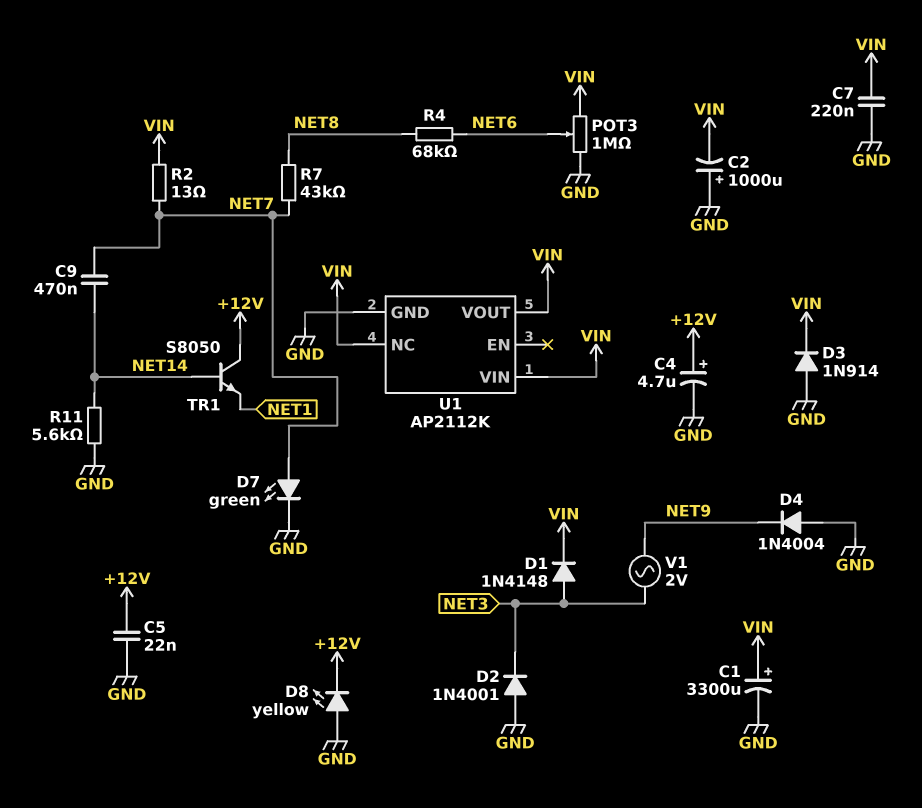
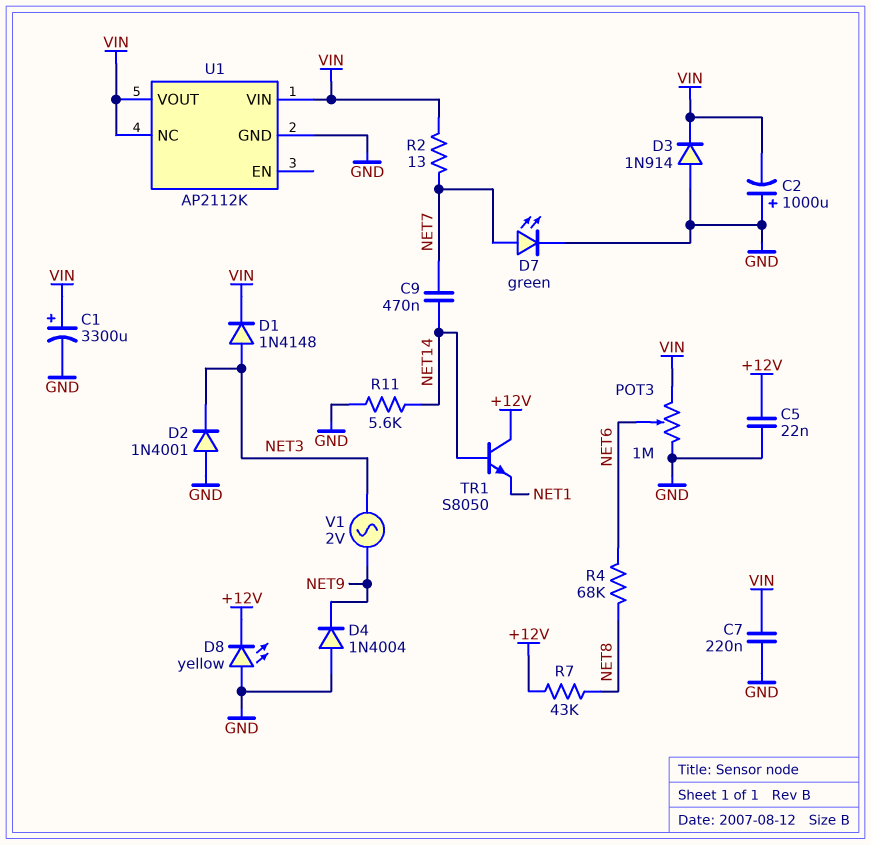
C4: 4.7uF (plus +12V, minus GND) -> none
R7: 43k (NET7, NET8) -> 43k (+12V, NET8)

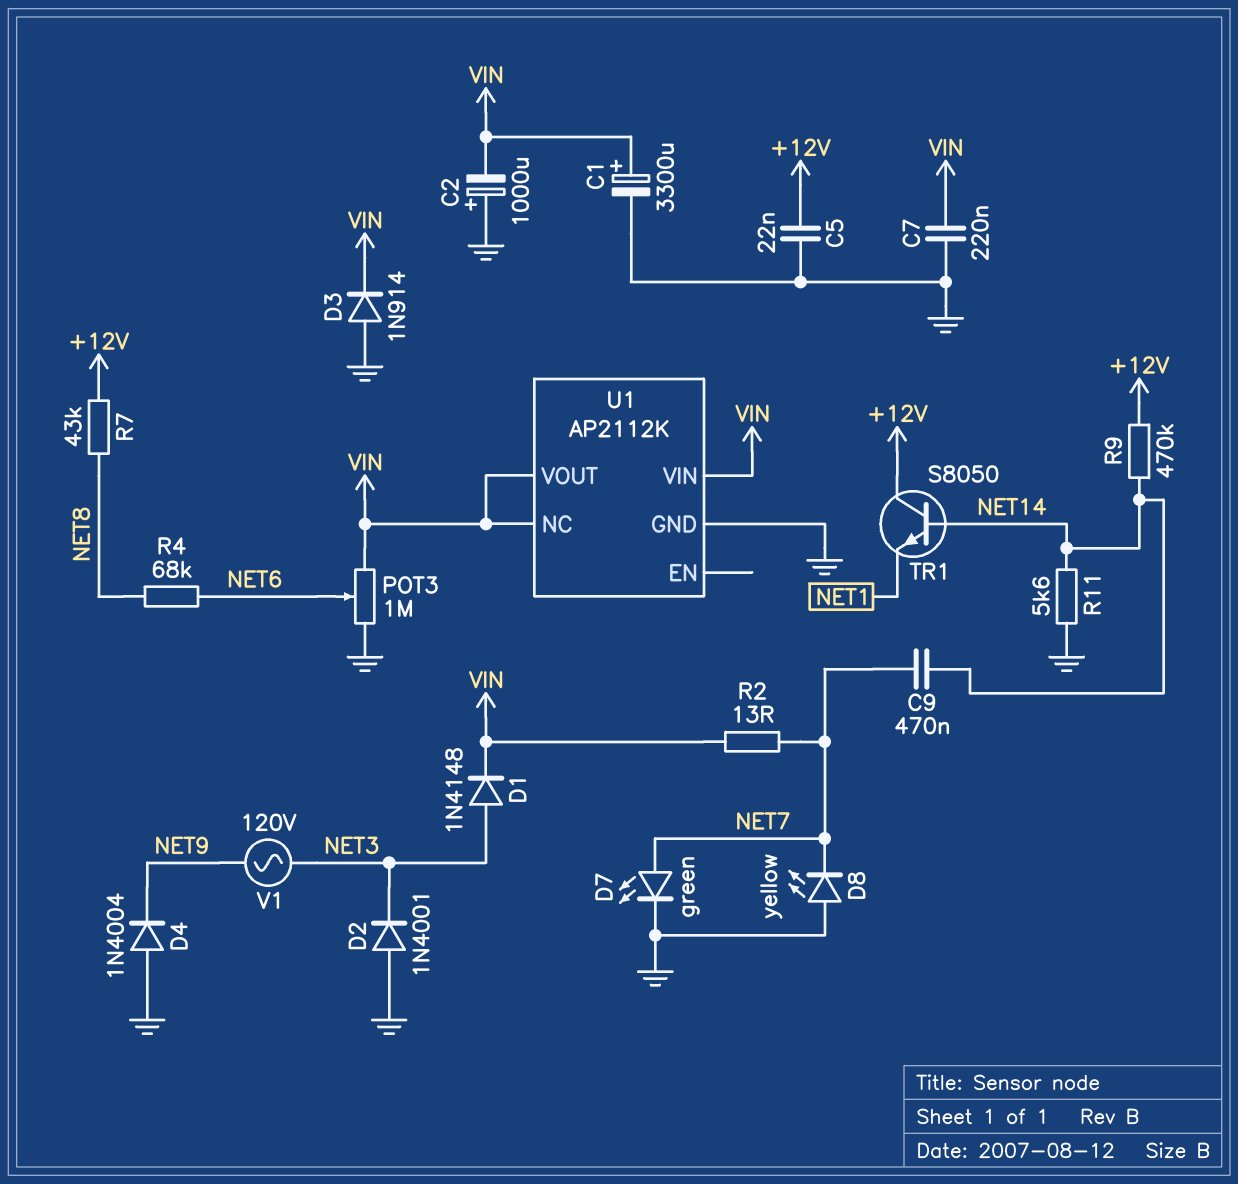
D8: LED yellow (A GND, K +12V) -> LED yellow (A GND, K NET7)
R9: none -> 470k (+12V, NET14)
V1: AC 2V (NET3, NET9) -> AC 120V (NET3, NET9)

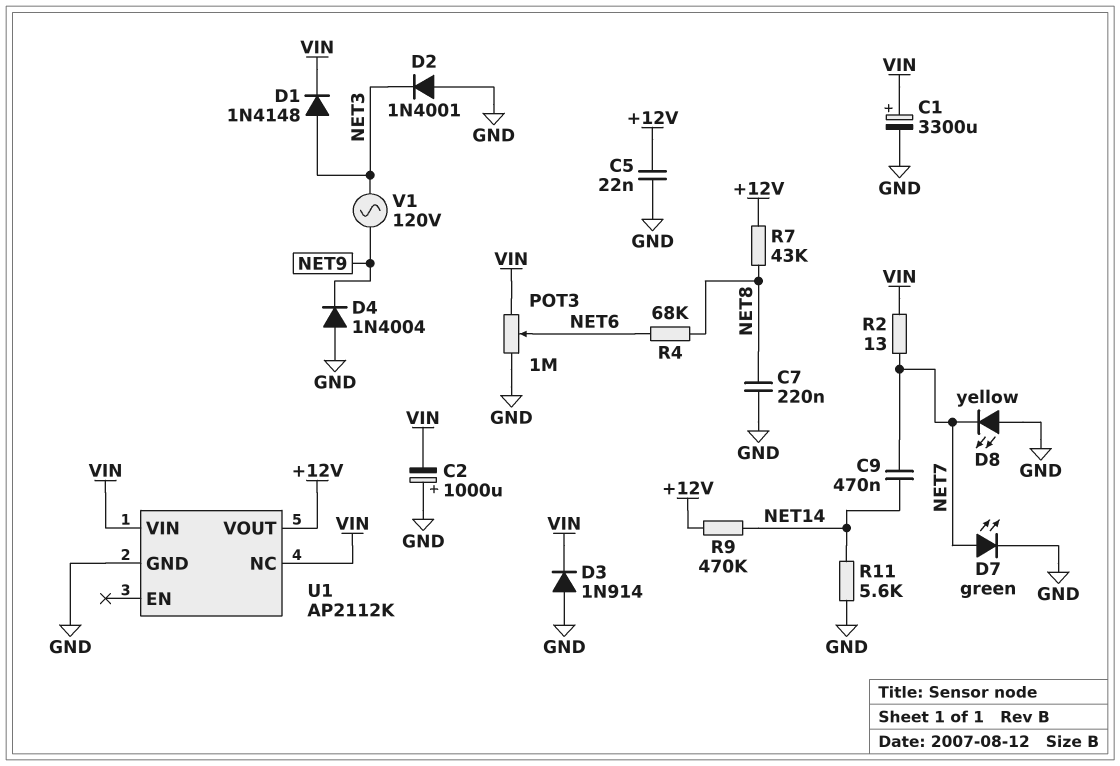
C7: 220nF (GND, VIN) -> 220nF (GND, NET8)
TR1: NPN S8050 (B NET14, C +12V, E NET1) -> none
U1 pin VOUT: VIN -> +12V

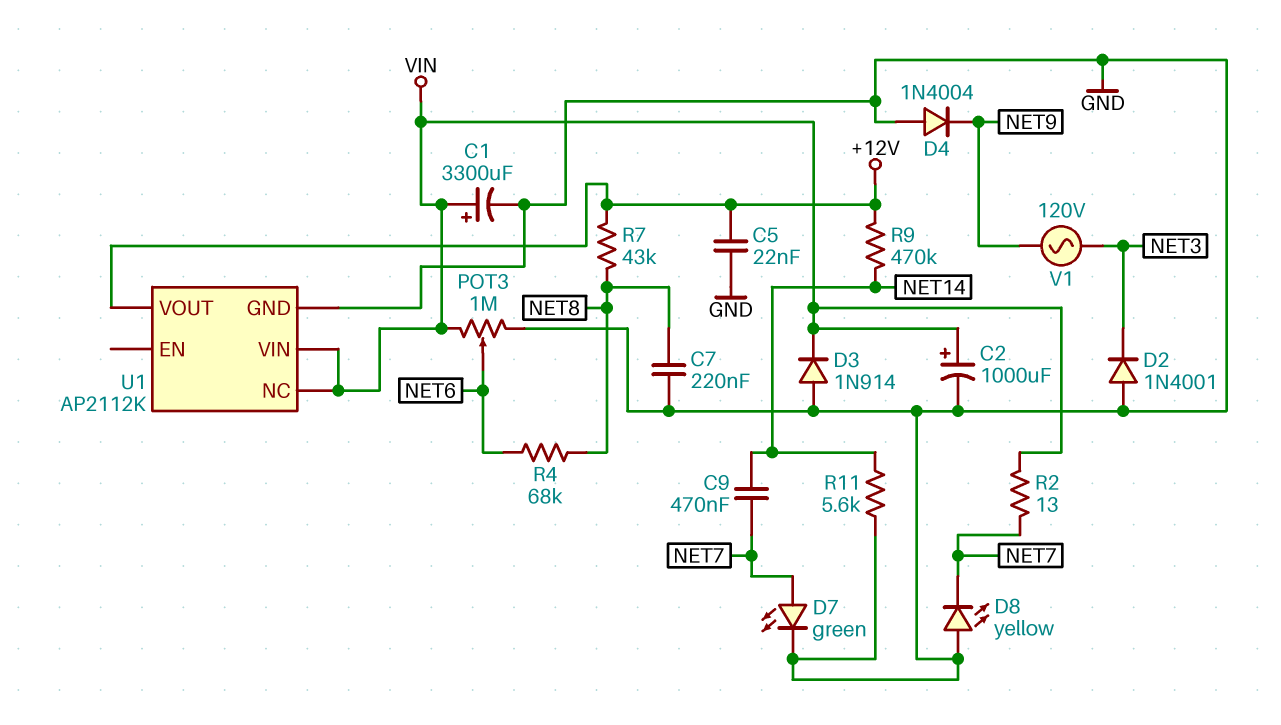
C2: 1000uF (plus GND, minus VIN) -> 1000uF (plus VIN, minus GND)
D1: diode 1N4148 (A NET3, K VIN) -> none

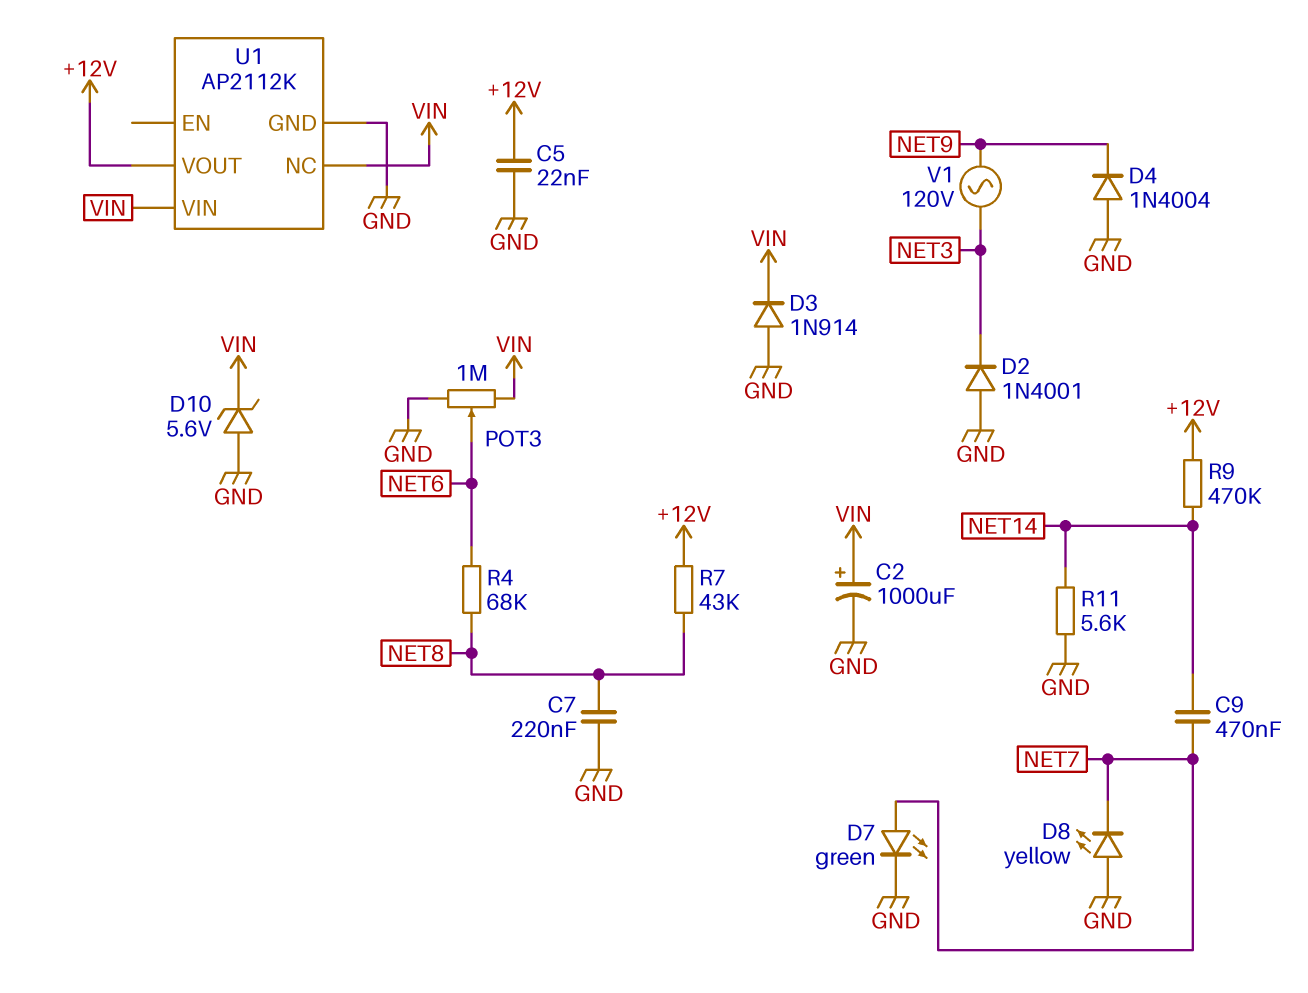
C1: 3300uF (plus VIN, minus GND) -> none
D10: none -> zener 5.6V (A GND, K VIN)
R2: 13 (NET7, VIN) -> none

